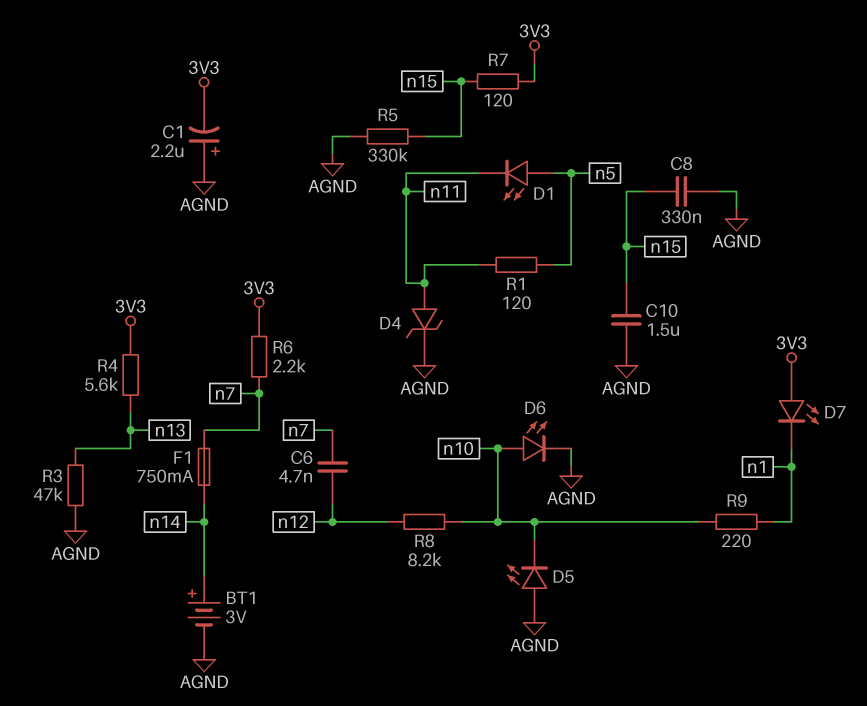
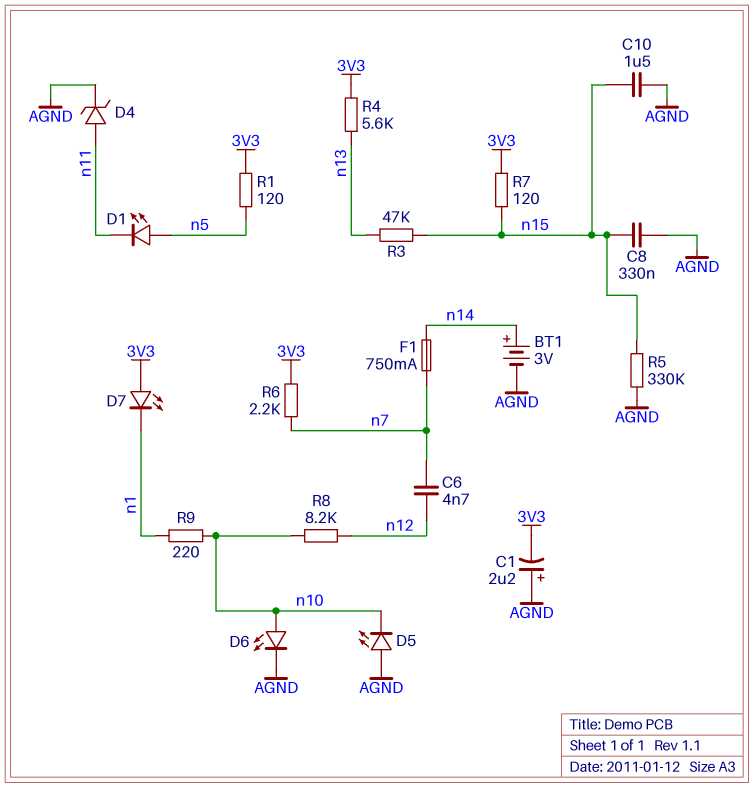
R1: 120 (n5, n11) -> 120 (3V3, n5)
R3: 47k (AGND, n13) -> 47k (n13, n15)

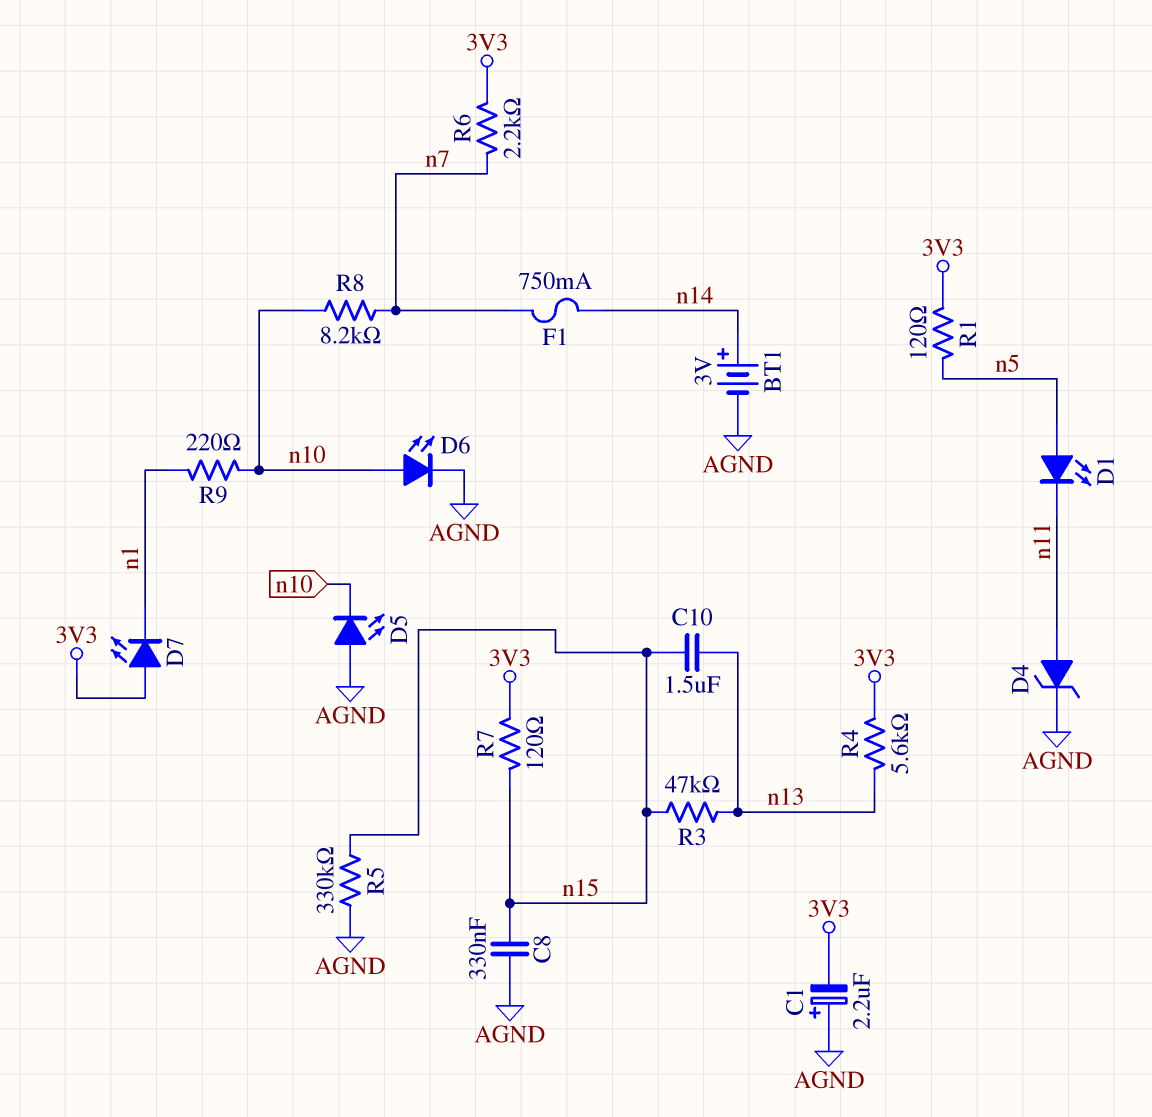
C6: 4.7nF (n7, n12) -> none
C10: 1.5uF (AGND, n15) -> 1.5uF (n13, n15)
R8: 8.2k (n10, n12) -> 8.2k (n7, n10)

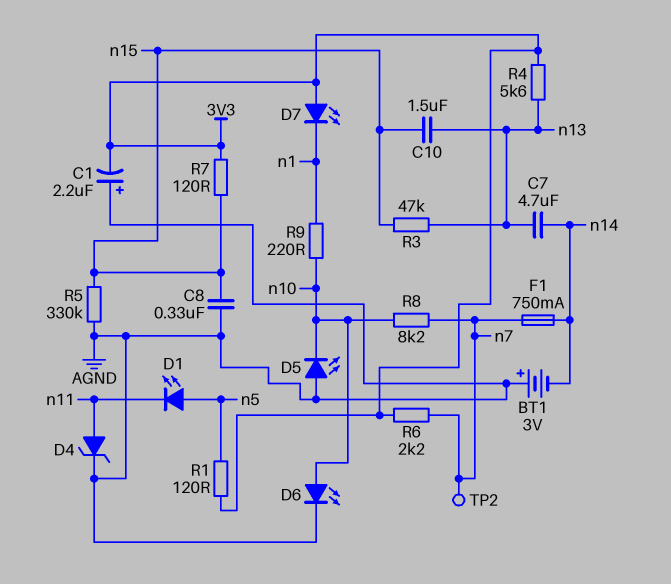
BT1: 3V (plus n14, minus AGND) -> 3V (plus AGND, minus n14)
C7: none -> 4.7uF (n13, n14)
TP2: none -> test point (n7)

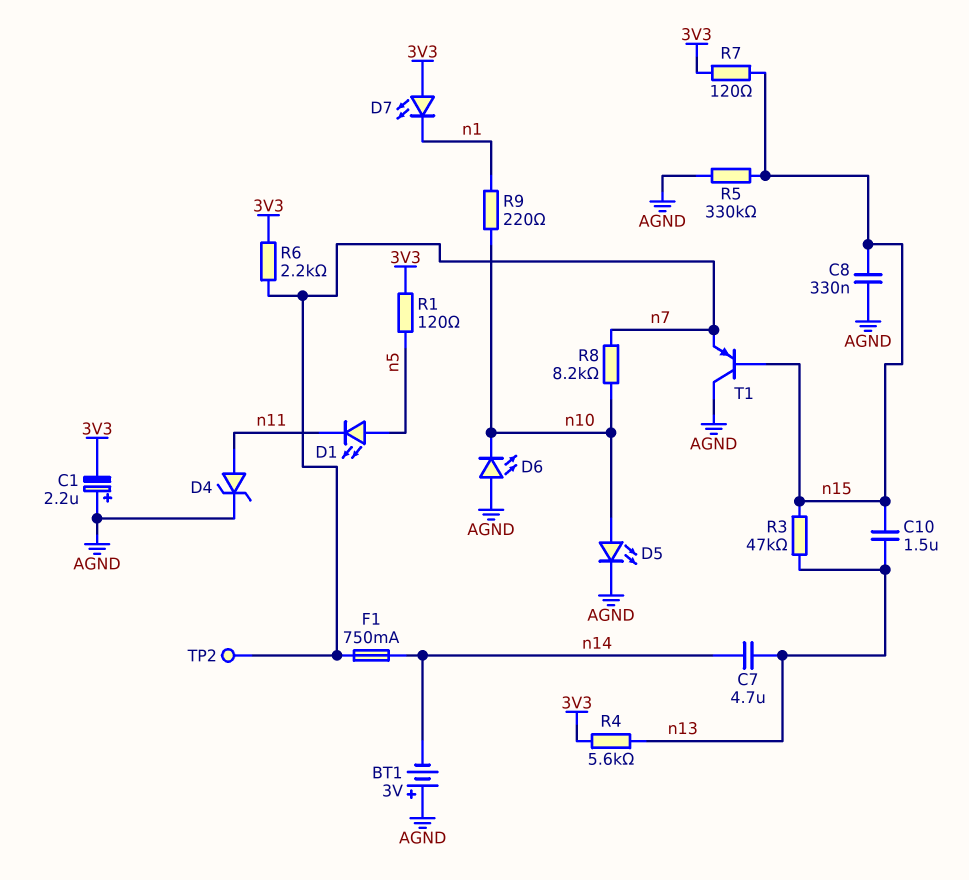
D5: LED (A AGND, K n10) -> LED (A n10, K AGND)
D6: LED (A n10, K AGND) -> LED (A AGND, K n10)
T1: none -> PNP (B n15, C AGND, E n7)

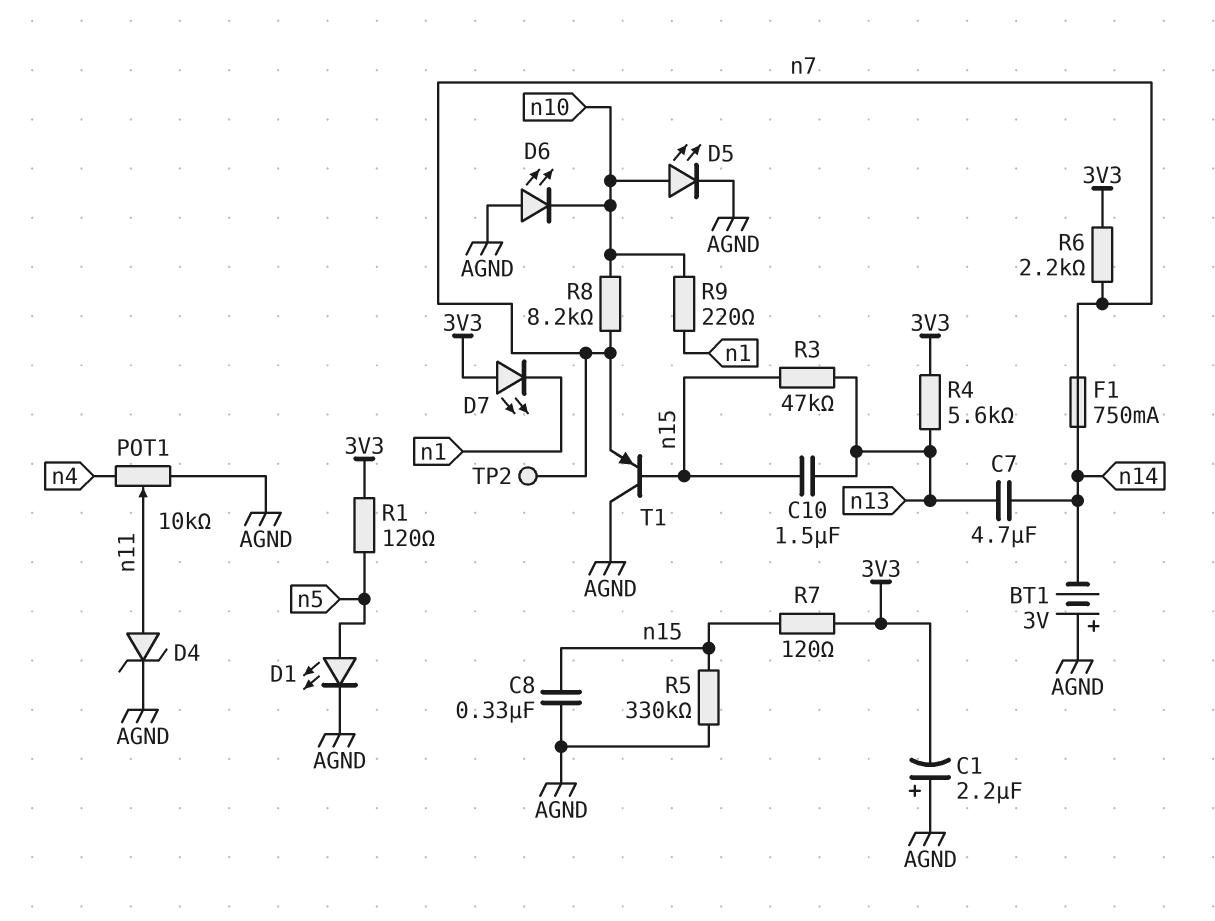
D1: LED (A n5, K n11) -> LED (A n5, K AGND)
POT1: none -> 10k (AGND, n4, wiper n11)

